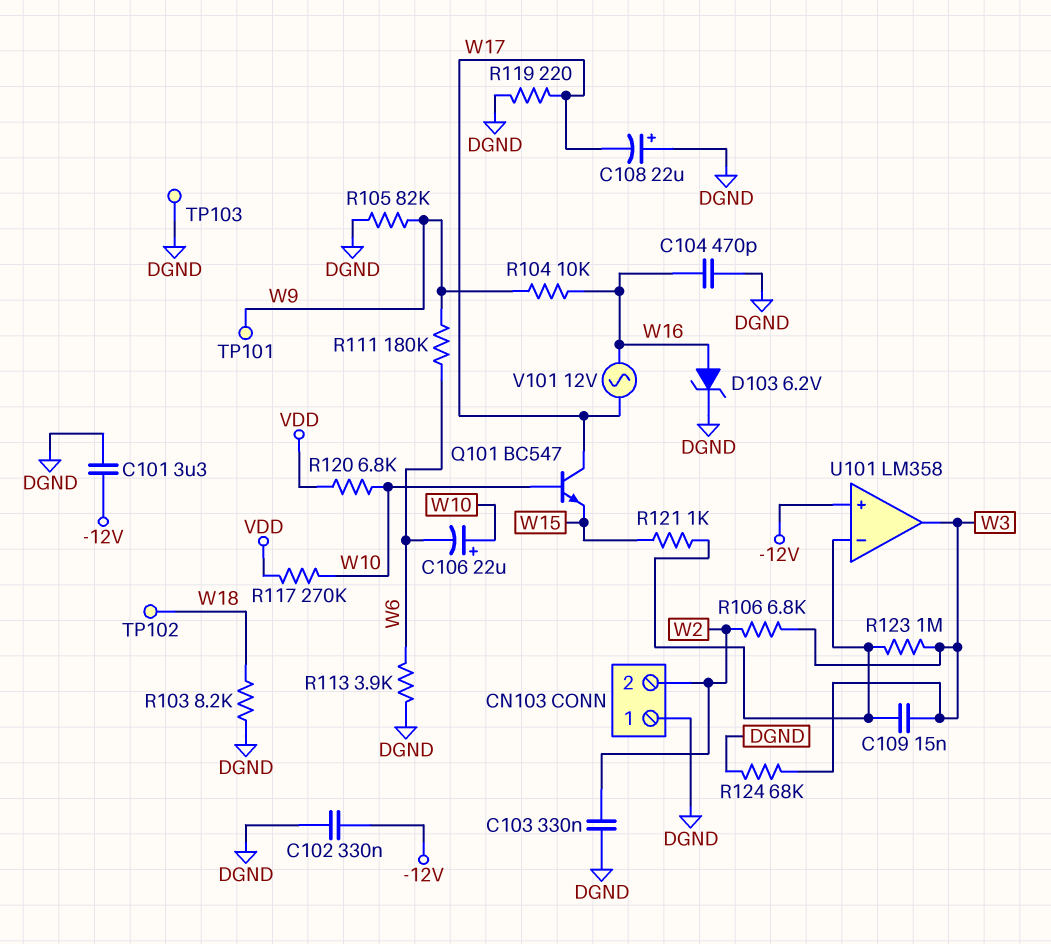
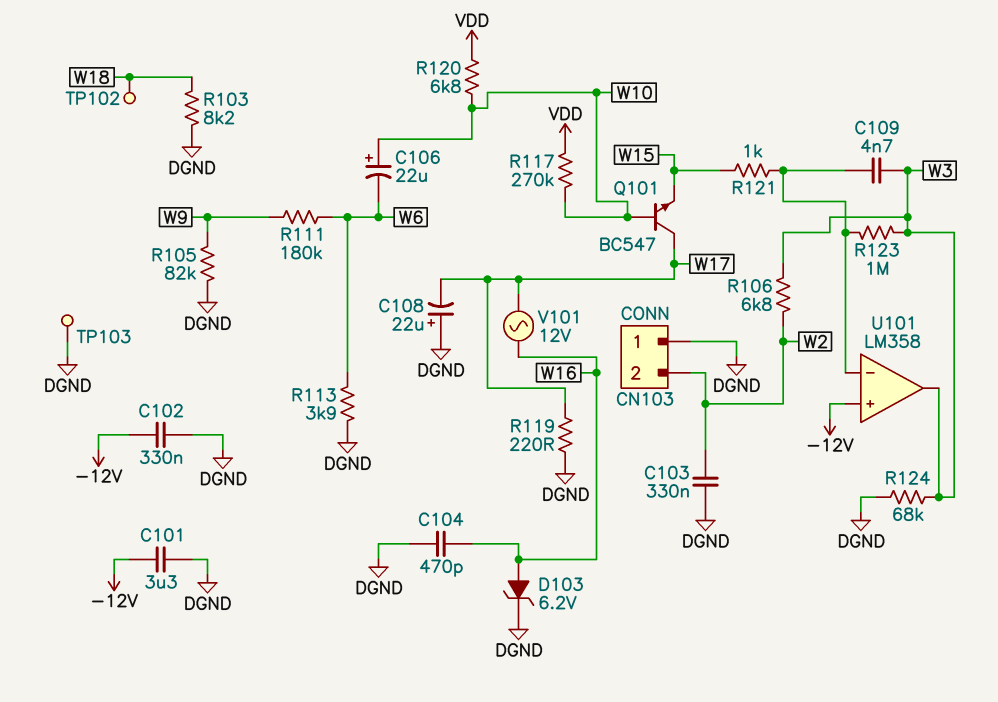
C109: 15nF (U101/in-, W3) -> 4.7nF (U101/in-, W3)
R104: 10k (W9, W16) -> none
TP101: test point (W9) -> none

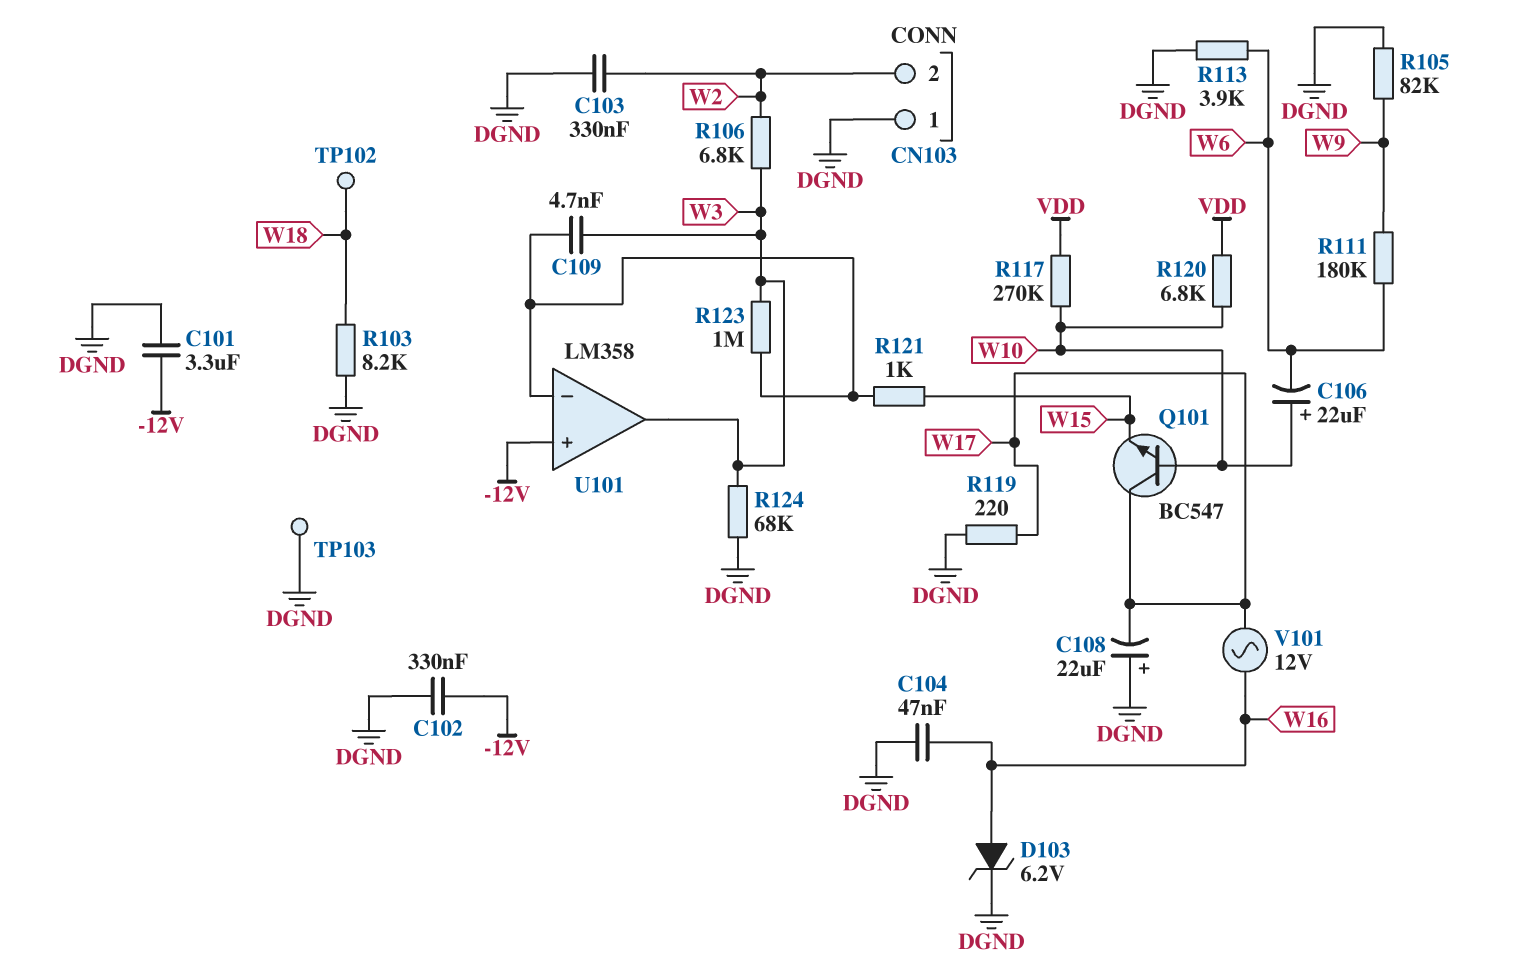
C104: 470pF (DGND, W16) -> 47nF (DGND, W16)

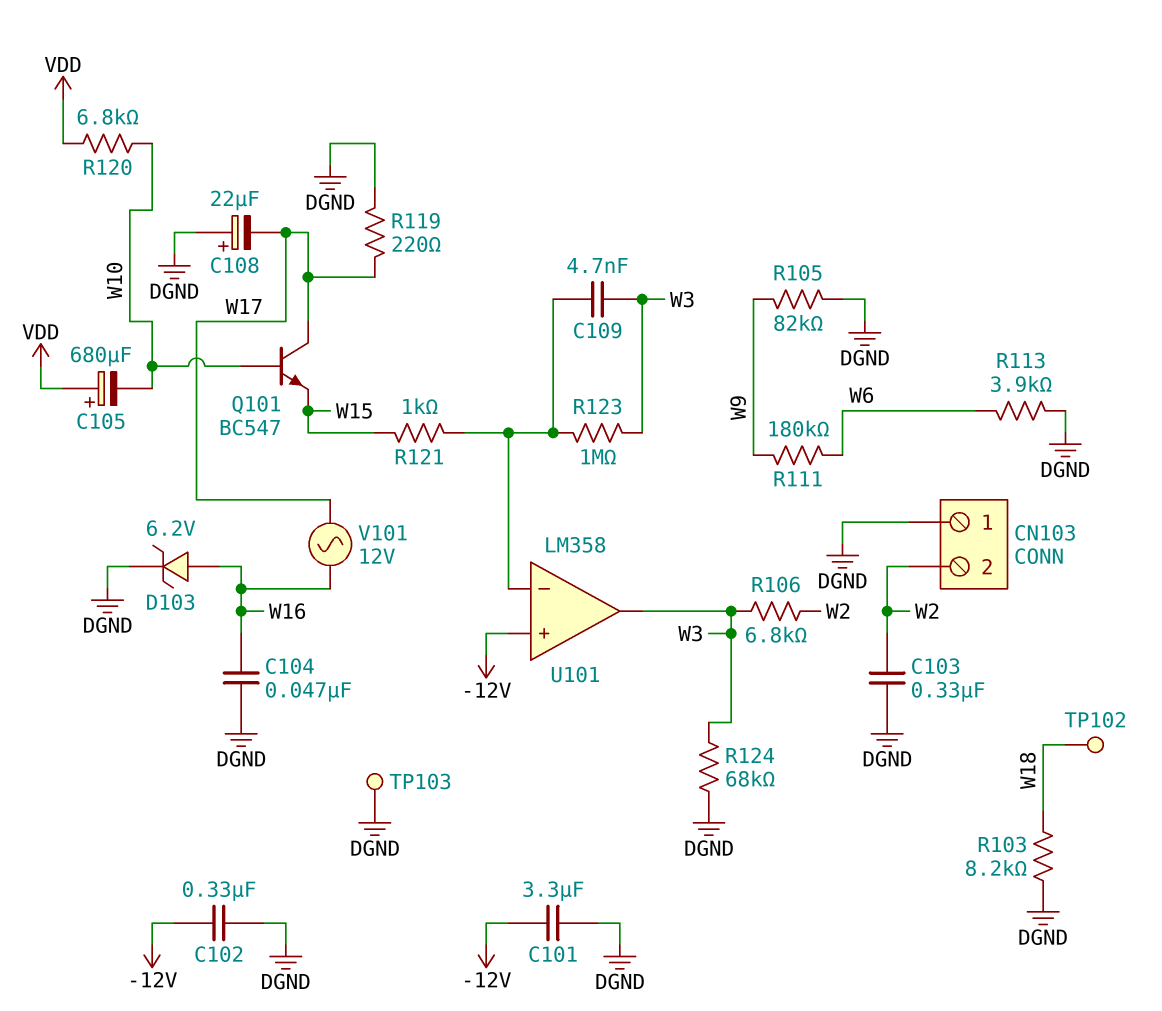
C105: none -> 680uF (plus VDD, minus W10)
C106: 22uF (plus W10, minus W6) -> none
R117: 270k (VDD, W10) -> none

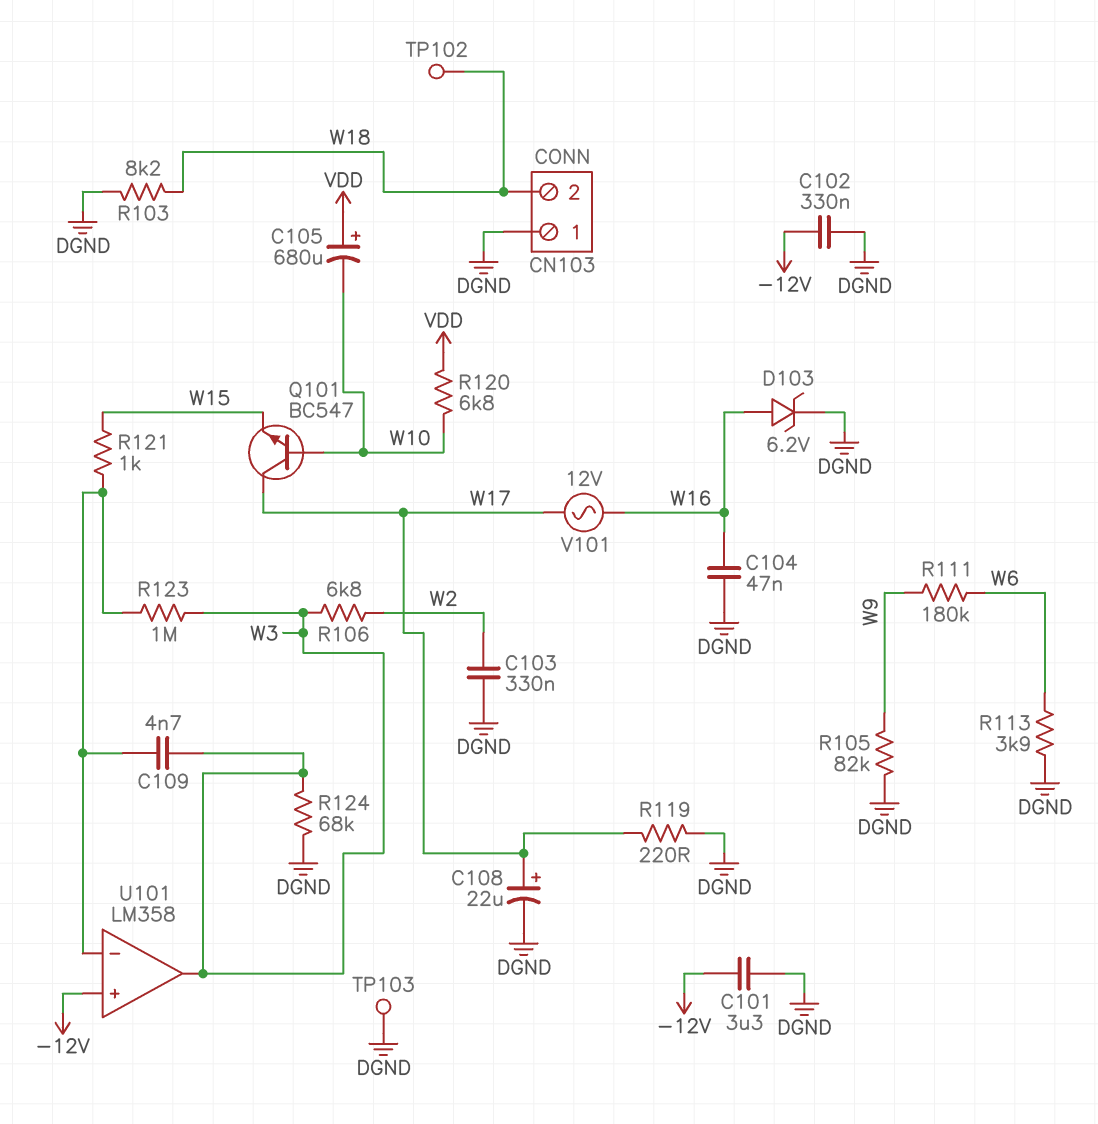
C108: 22uF (plus DGND, minus W17) -> 22uF (plus W17, minus DGND)
CN103 pin 2: W2 -> W18

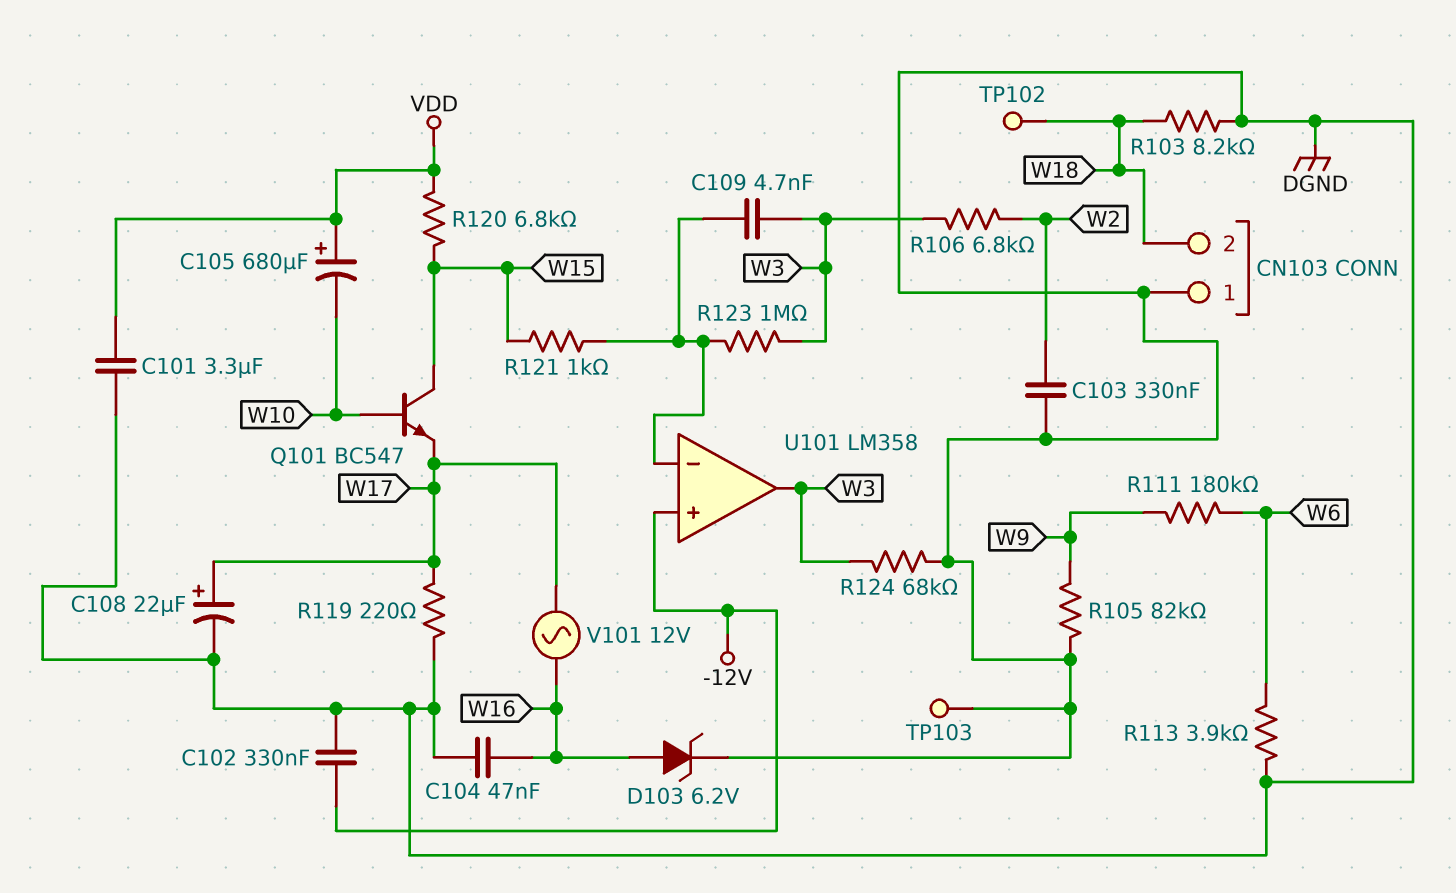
C101: 3.3uF (-12V, DGND) -> 3.3uF (DGND, VDD)
Q101: NPN BC547 (B W10, C W17, E W15) -> NPN BC547 (B W10, C W15, E W17)
R120: 6.8k (VDD, W10) -> 6.8k (VDD, W15)

